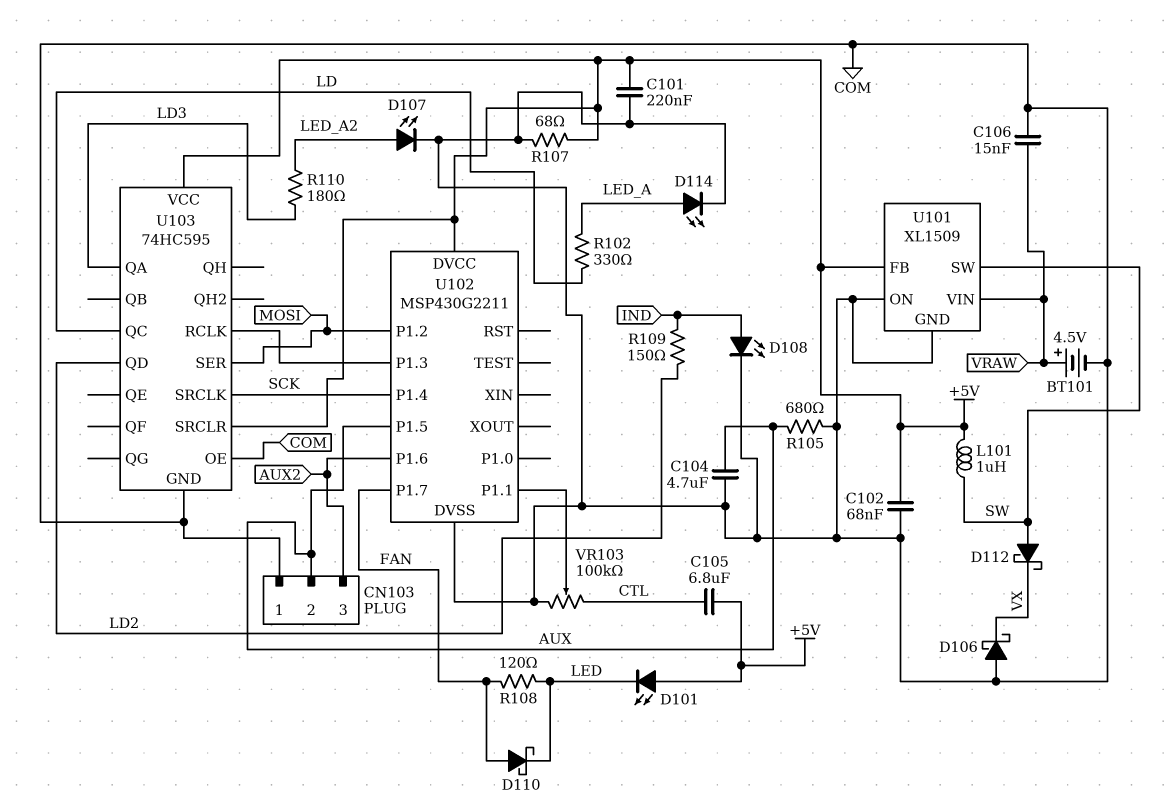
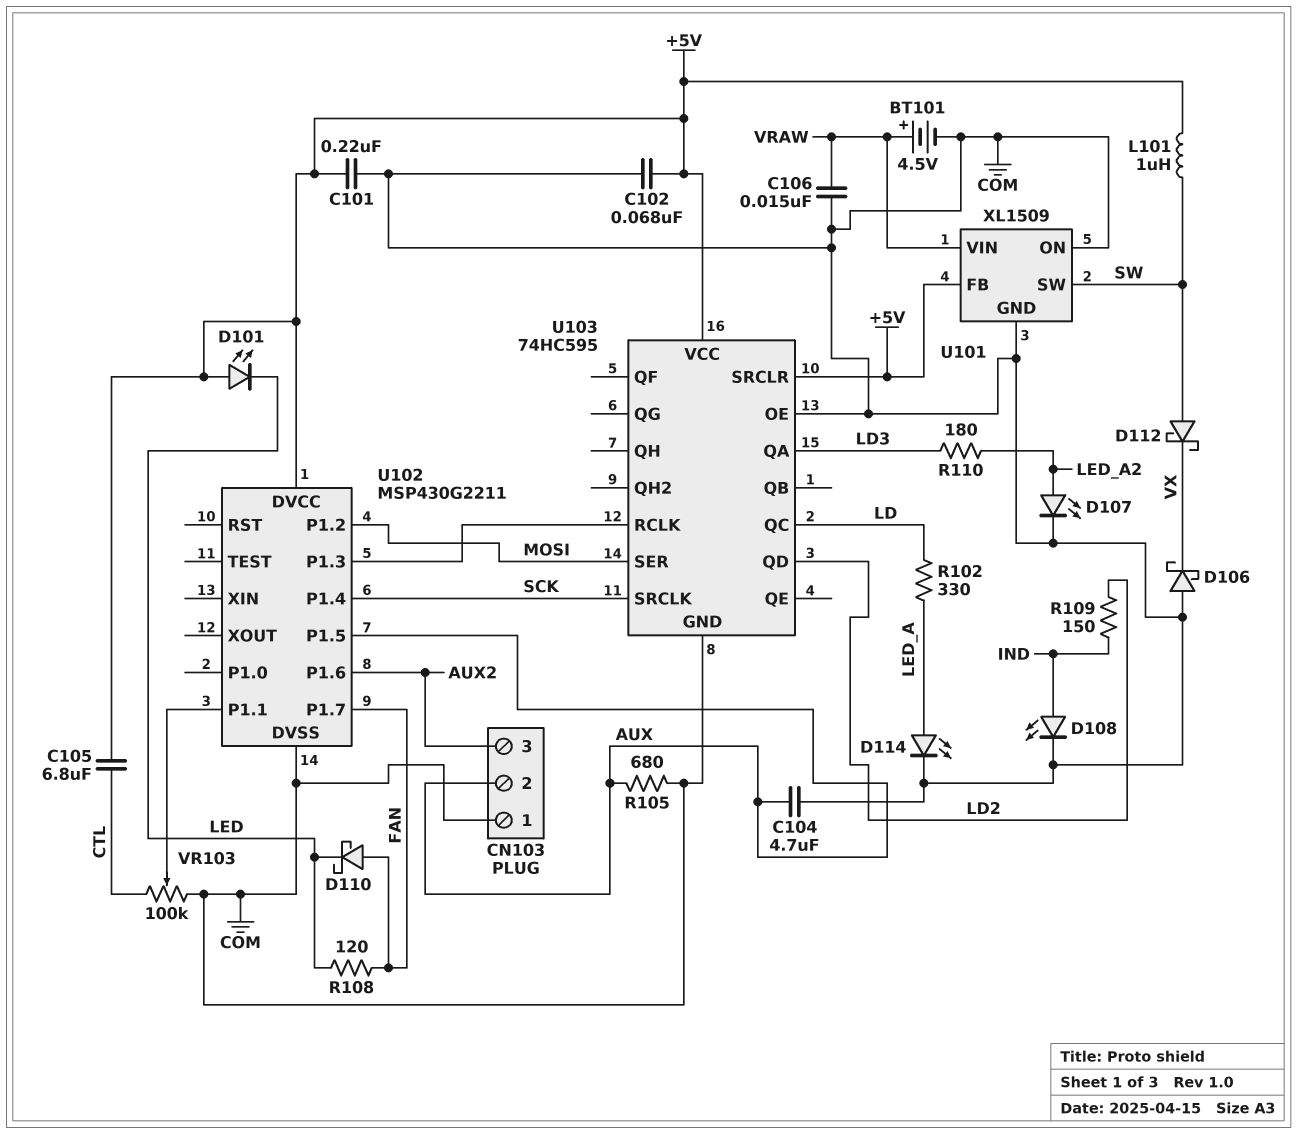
R107: 68 (+5V, COM) -> none

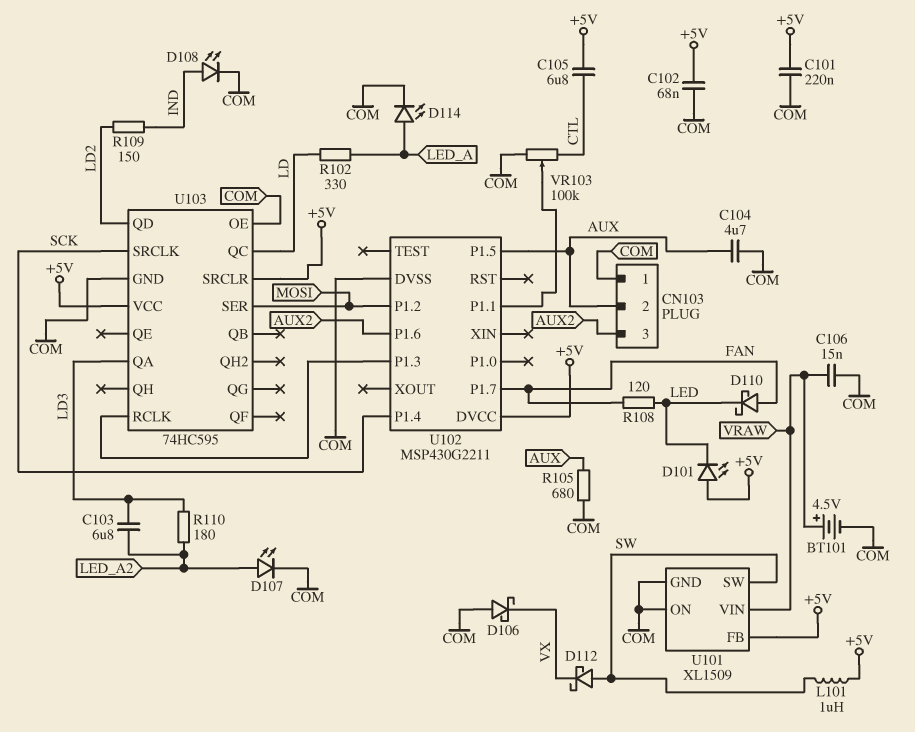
C103: none -> 6.8uF (LD3, LED_A2)

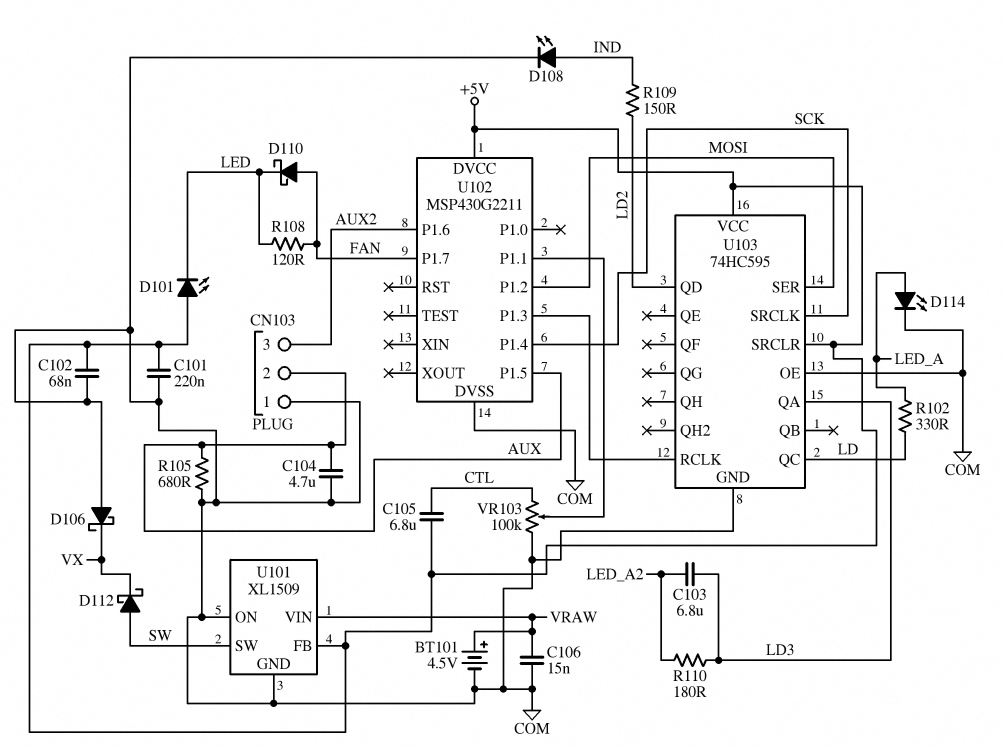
D107: LED (A LED_A2, K COM) -> none
L101: 1uH (+5V, SW) -> none

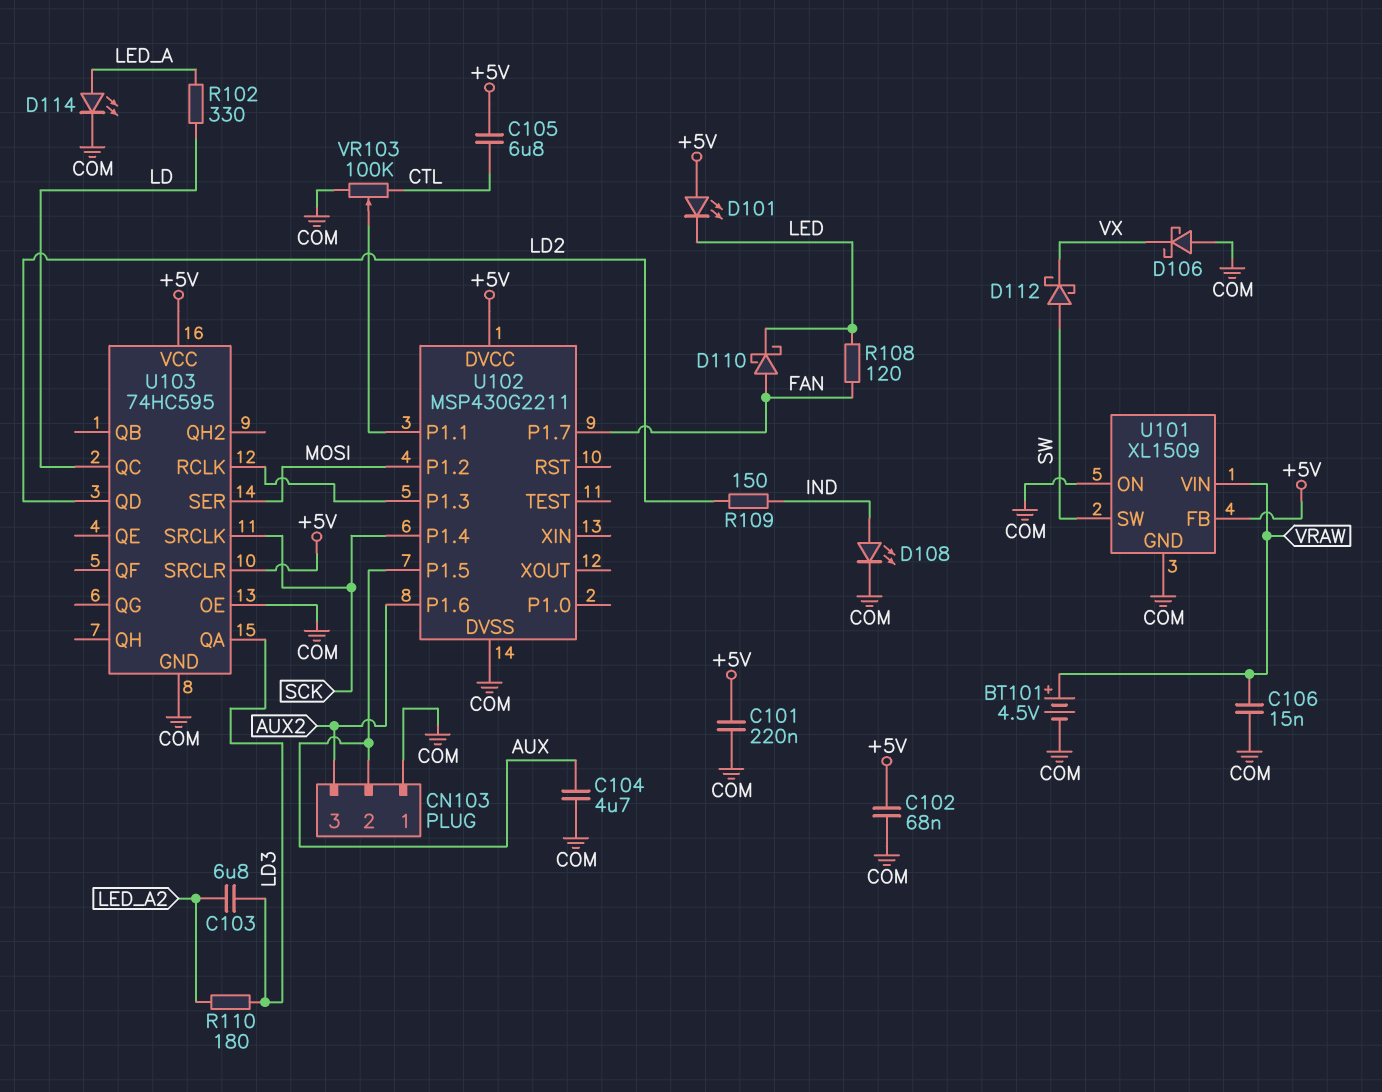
R105: 680 (AUX, COM) -> none

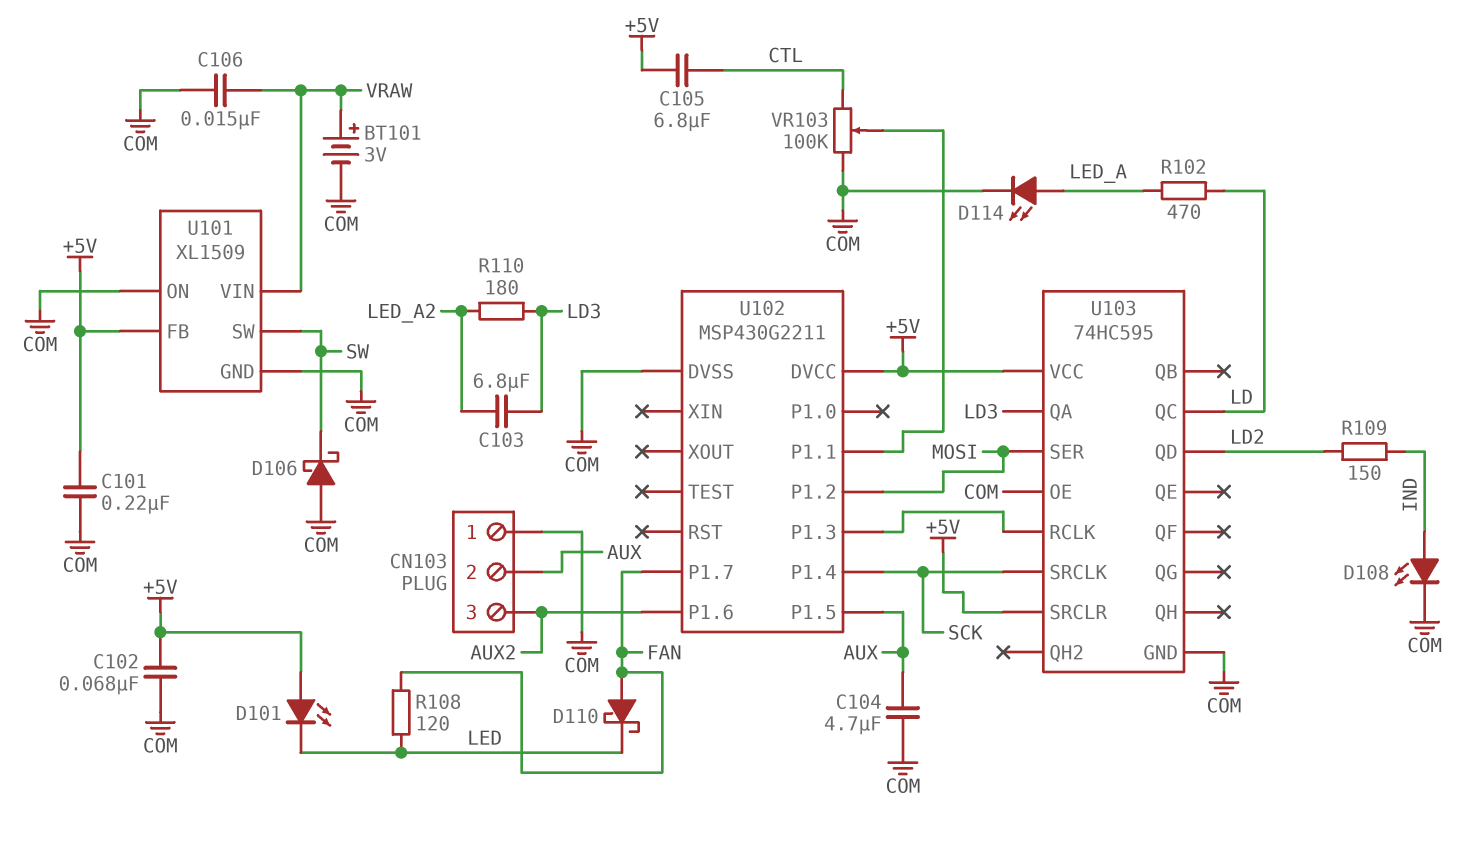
BT101: 4.5V (plus VRAW, minus COM) -> 3V (plus VRAW, minus COM)
D106: schottky (A COM, K VX) -> schottky (A COM, K SW)
D112: schottky (A SW, K VX) -> none
R102: 330 (LD, LED_A) -> 470 (LD, LED_A)

